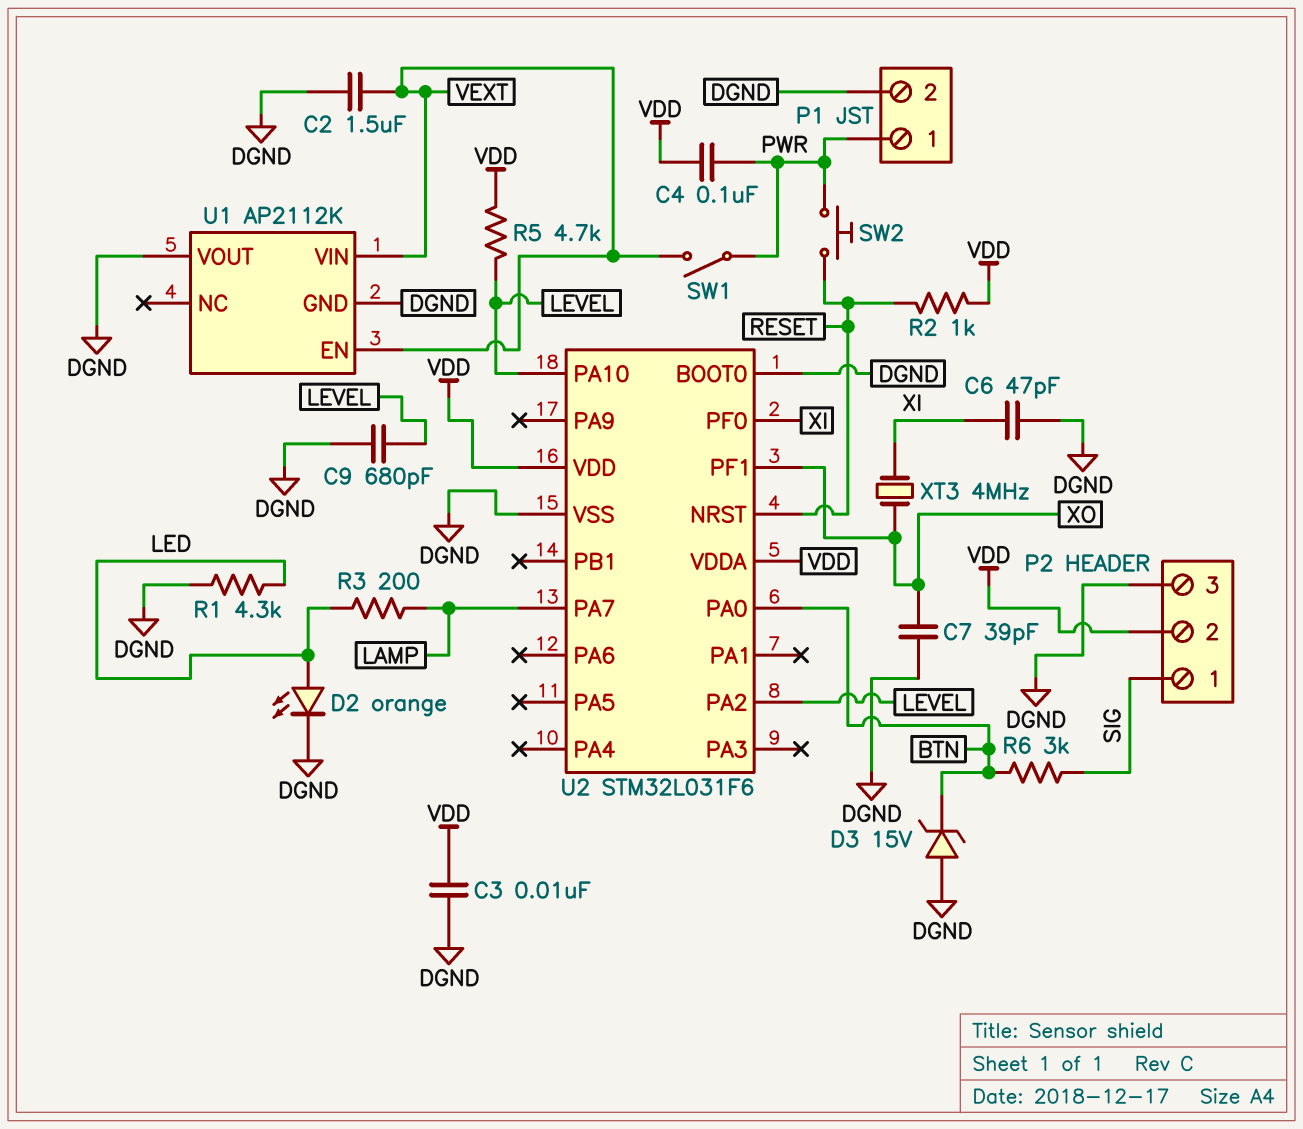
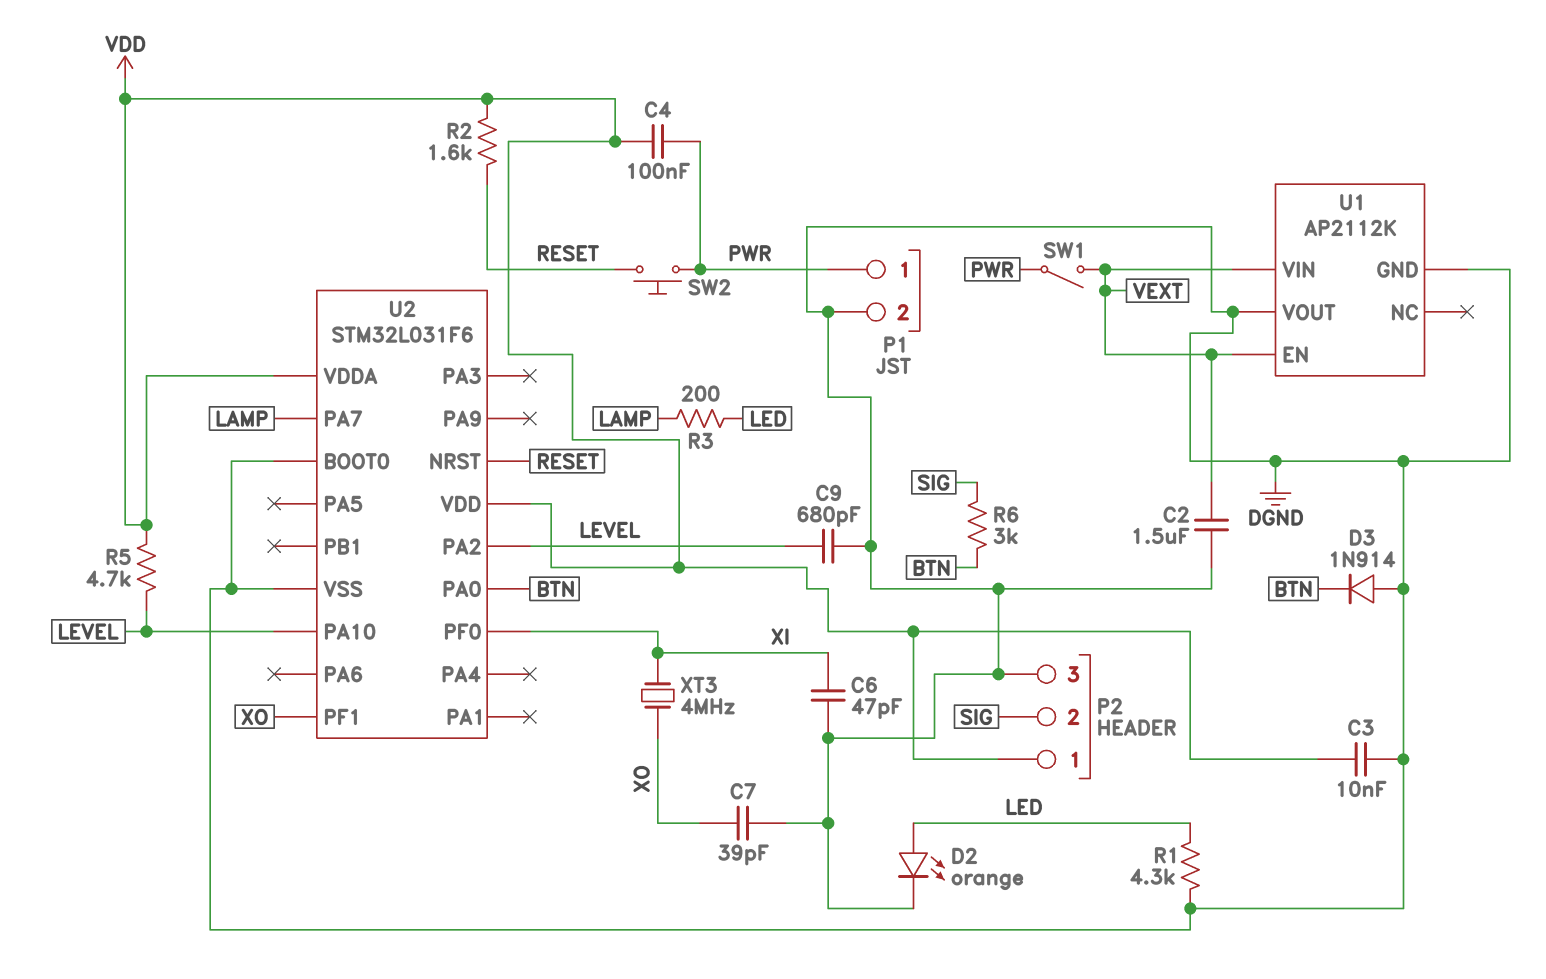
D3: zener 15V (A DGND, K BTN) -> diode 1N914 (A DGND, K BTN)
P2 pin 1: SIG -> VDD
P2 pin 2: VDD -> SIG
R2: 1k (RESET, VDD) -> 1.6k (RESET, VDD)

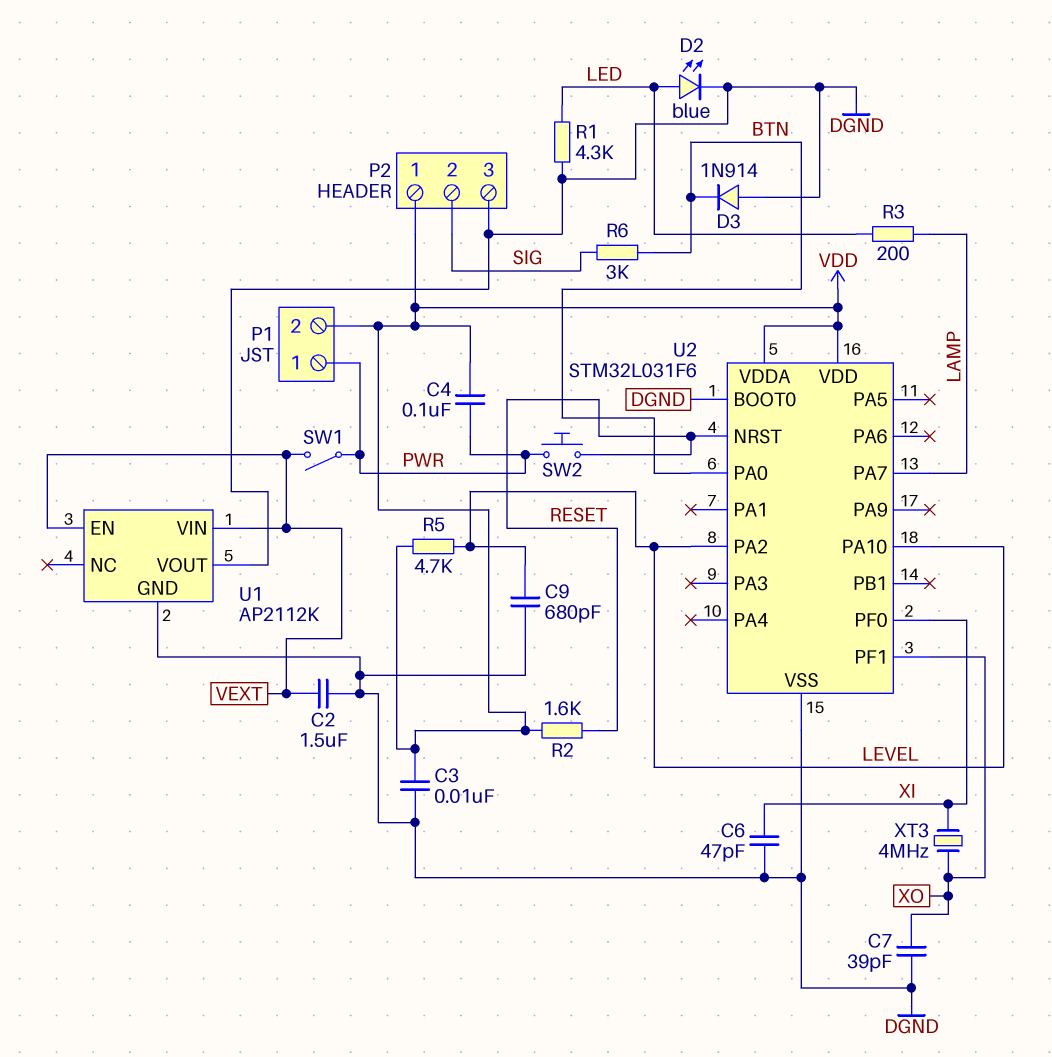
D2: LED orange (A LED, K DGND) -> LED blue (A LED, K DGND)
P1 pin 2: DGND -> VDD

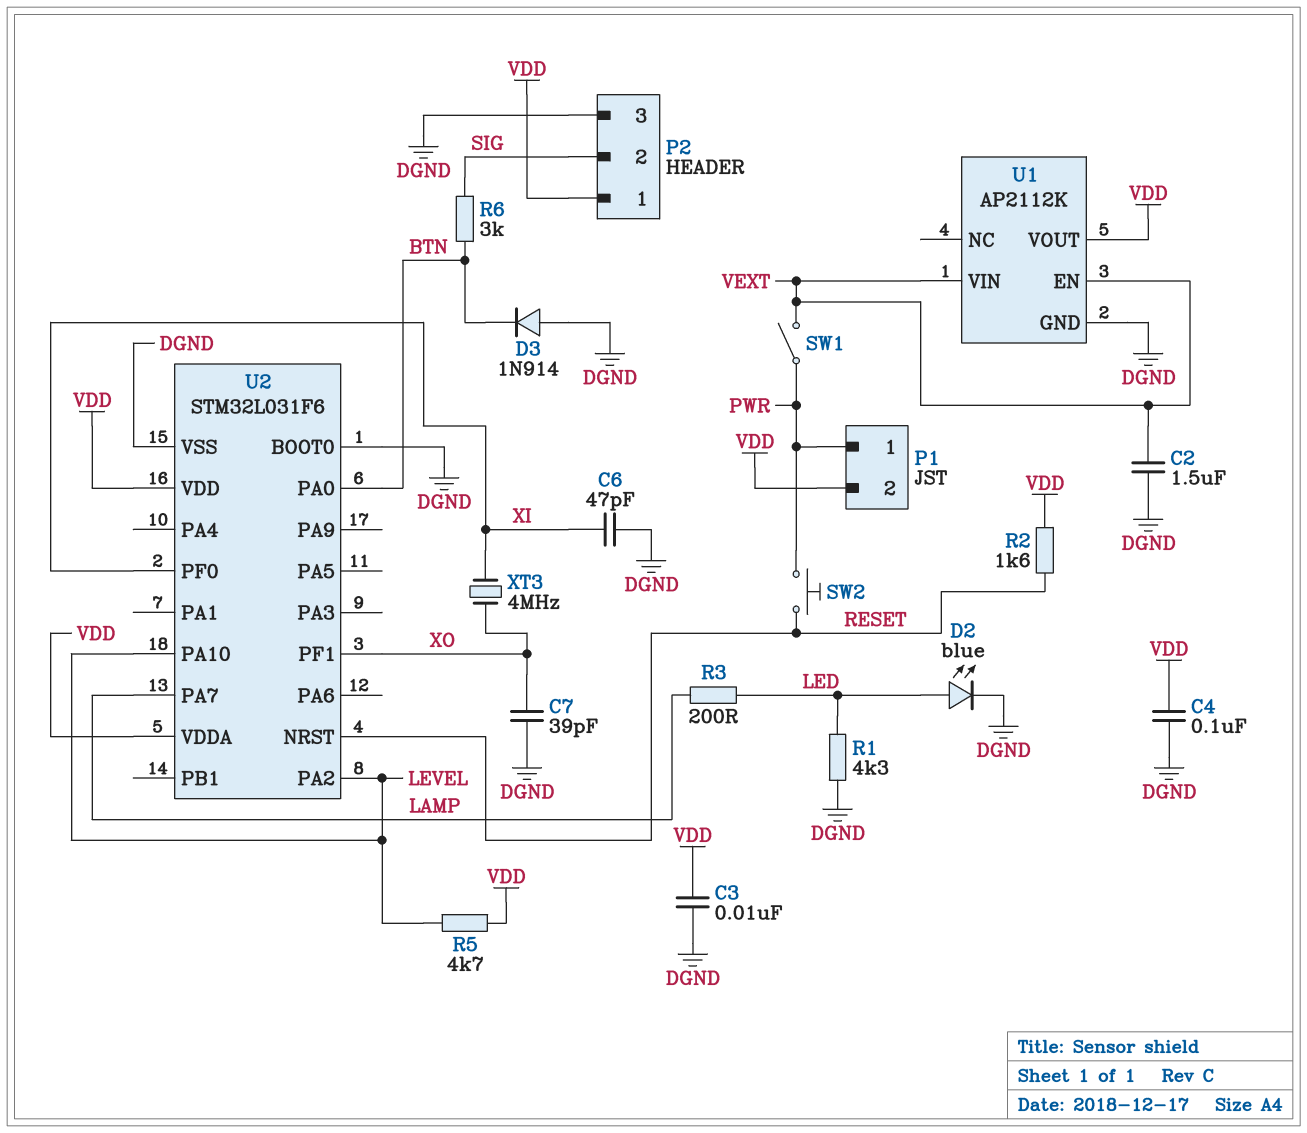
C4: 100nF (PWR, VDD) -> 100nF (DGND, VDD)
C9: 680pF (DGND, LEVEL) -> none
U1 pin VOUT: DGND -> VDD

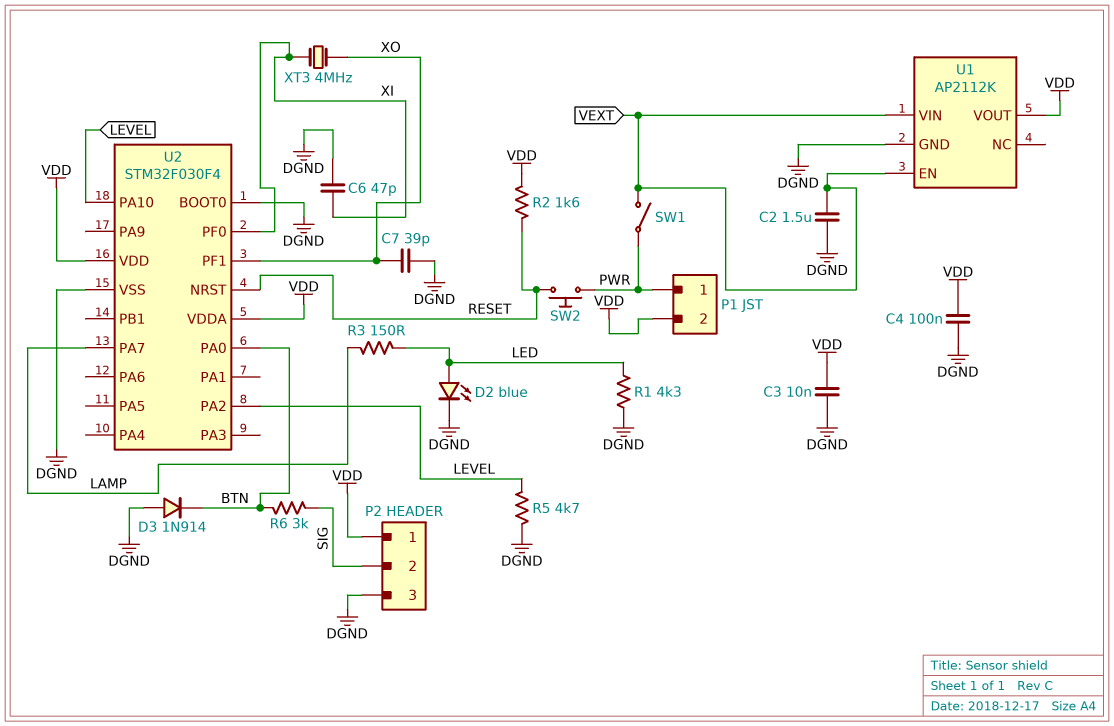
R3: 200 (LAMP, LED) -> 150 (LAMP, LED)
R5: 4.7k (LEVEL, VDD) -> 4.7k (DGND, LEVEL)
U2: STM32L031F6 -> STM32F030F4

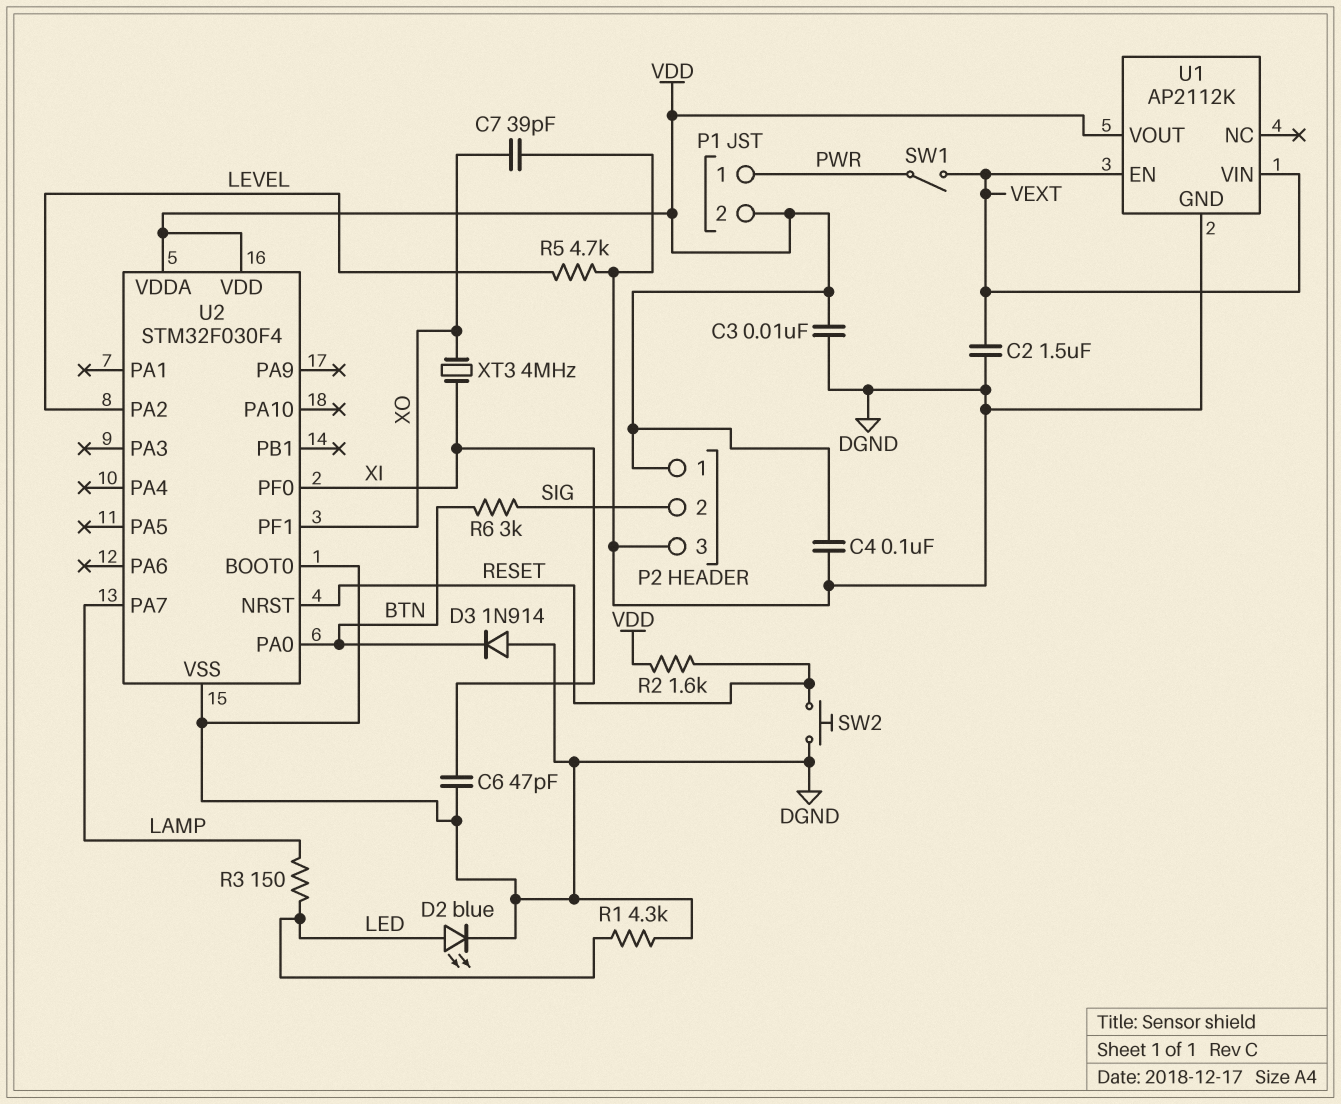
SW2: button (PWR, RESET) -> button (DGND, RESET)
U2 pin PA10: LEVEL -> none

